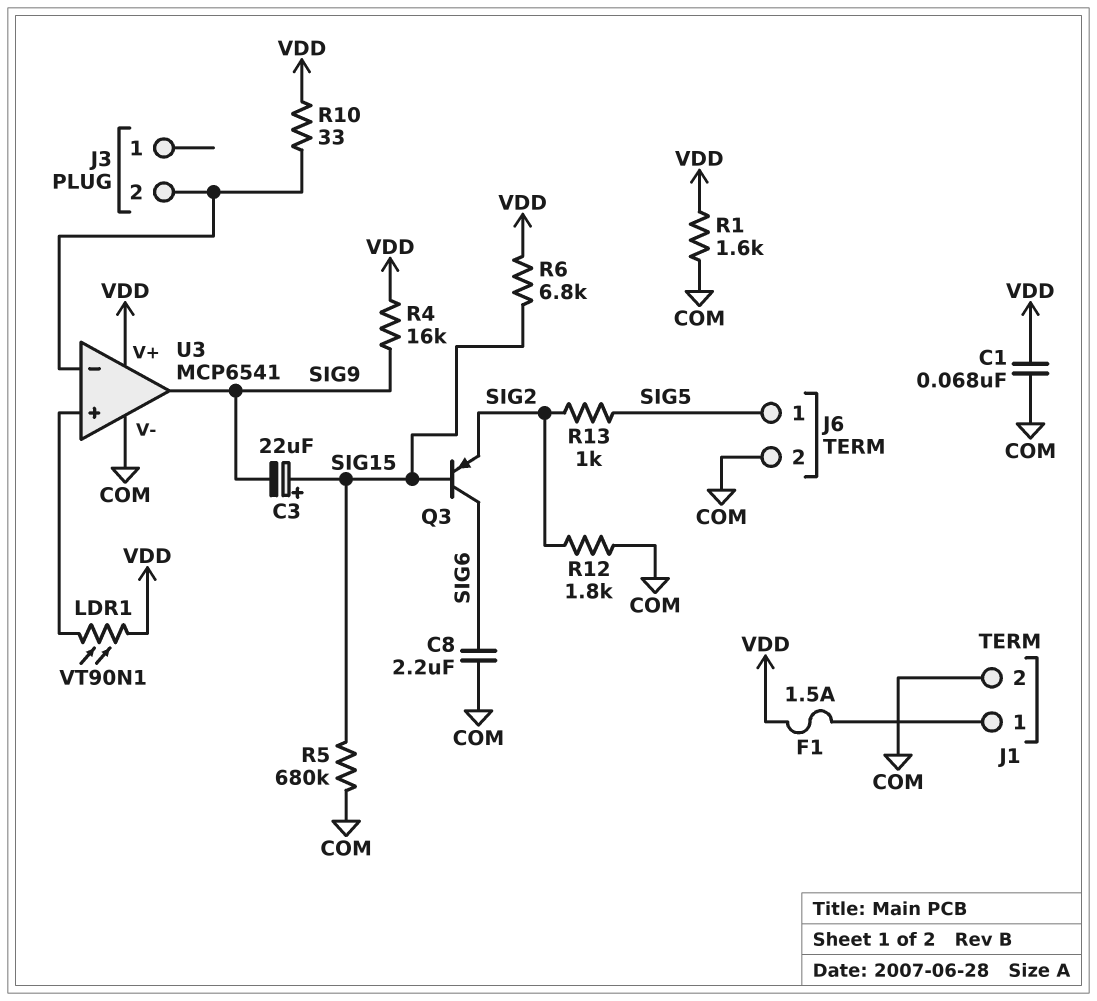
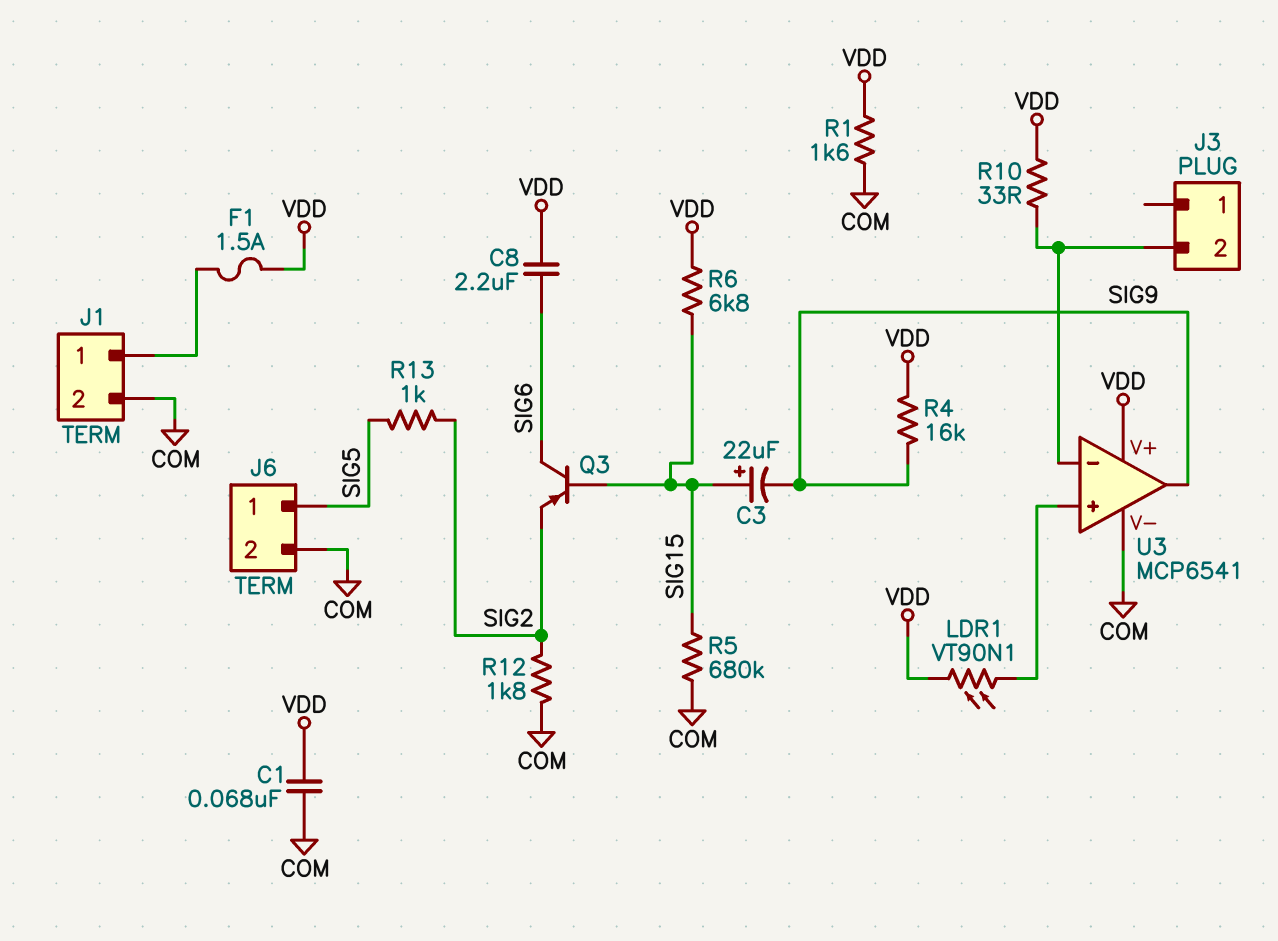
C8: 2.2uF (COM, SIG6) -> 2.2uF (SIG6, VDD)

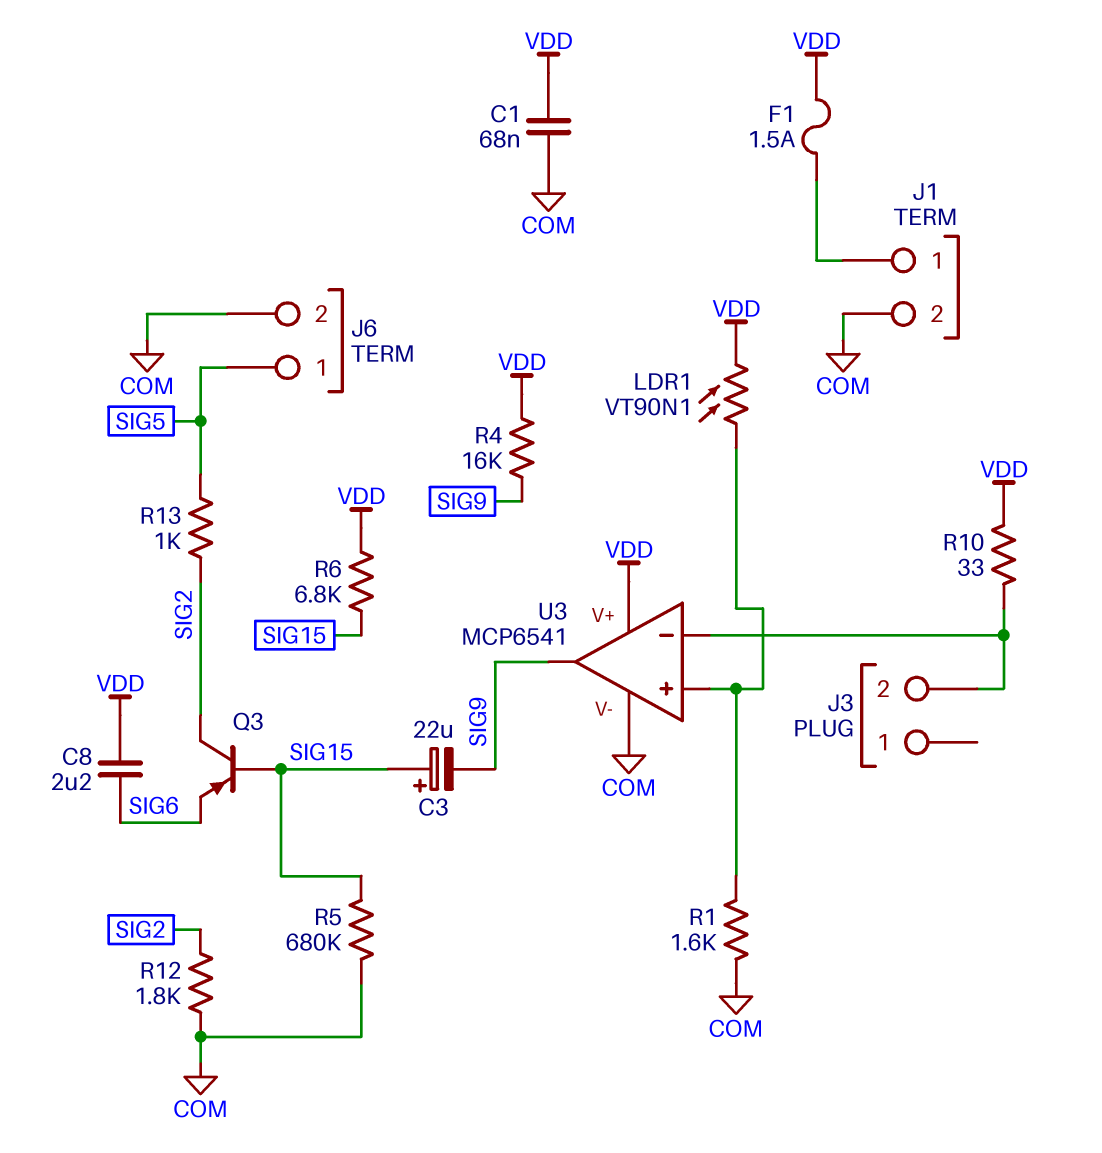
Q3: PNP (B SIG15, C SIG6, E SIG2) -> PNP (B SIG15, C SIG2, E SIG6)
R1: 1.6k (COM, VDD) -> 1.6k (COM, U3/in+)

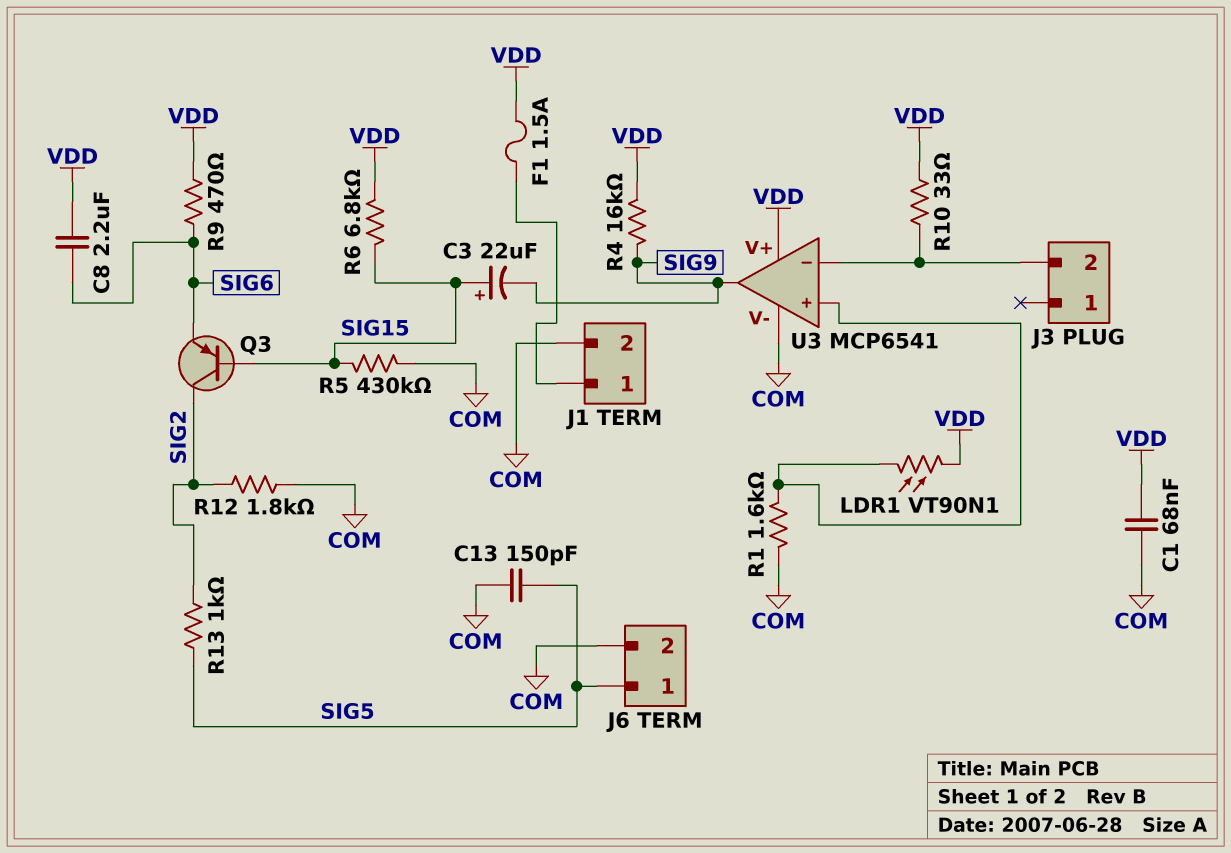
C13: none -> 150pF (COM, SIG5)
R5: 680k (COM, SIG15) -> 430k (COM, SIG15)
R9: none -> 470 (SIG6, VDD)

